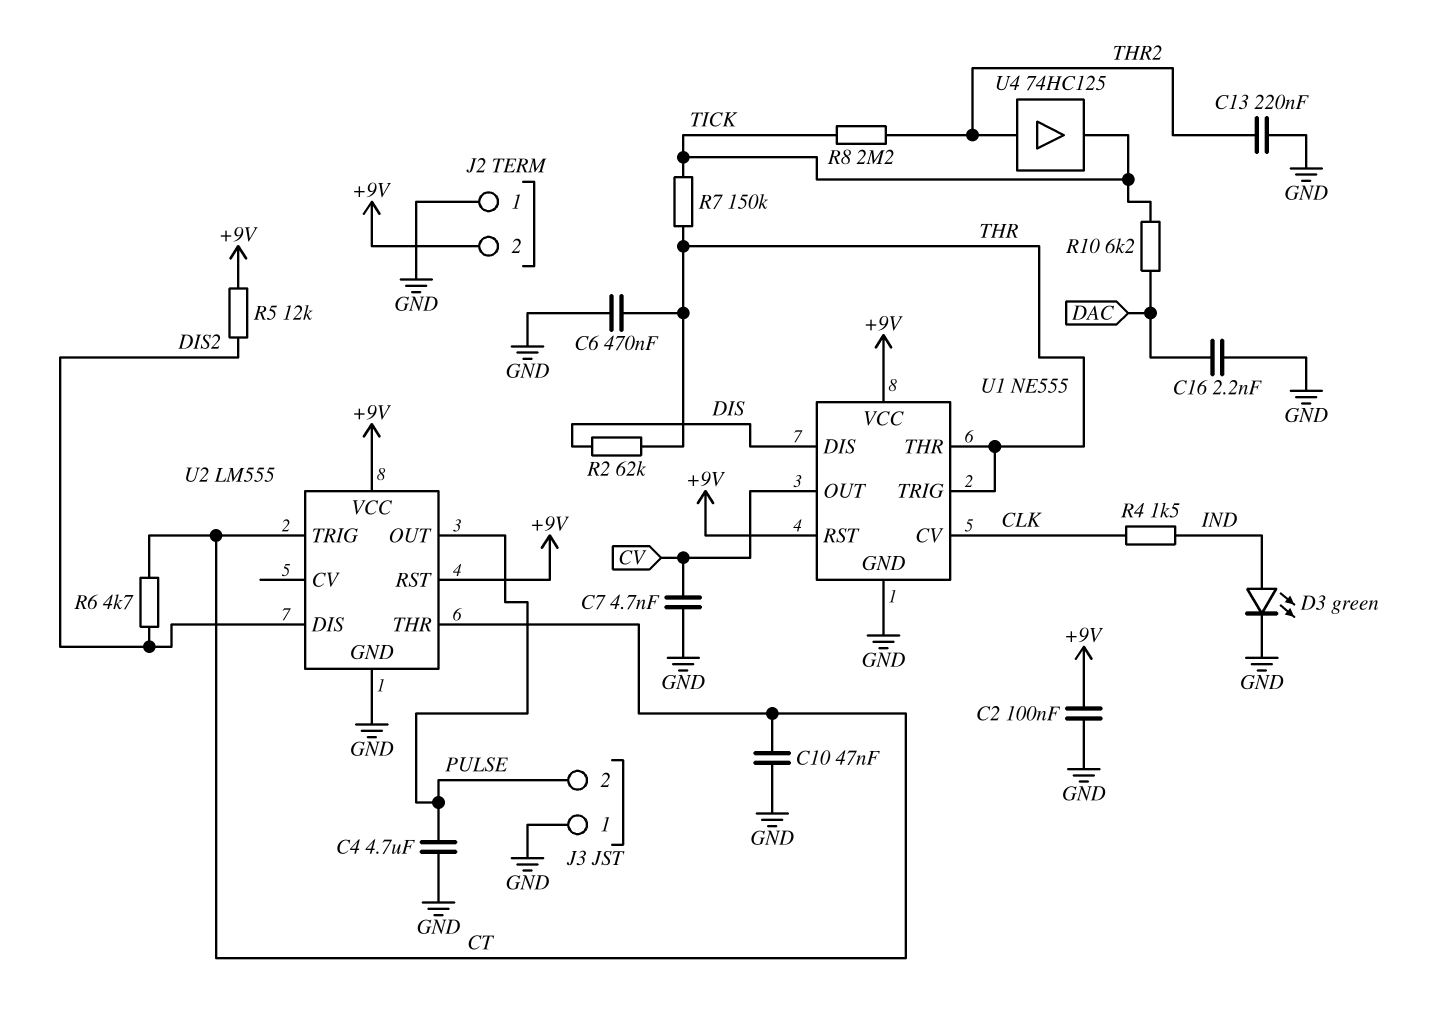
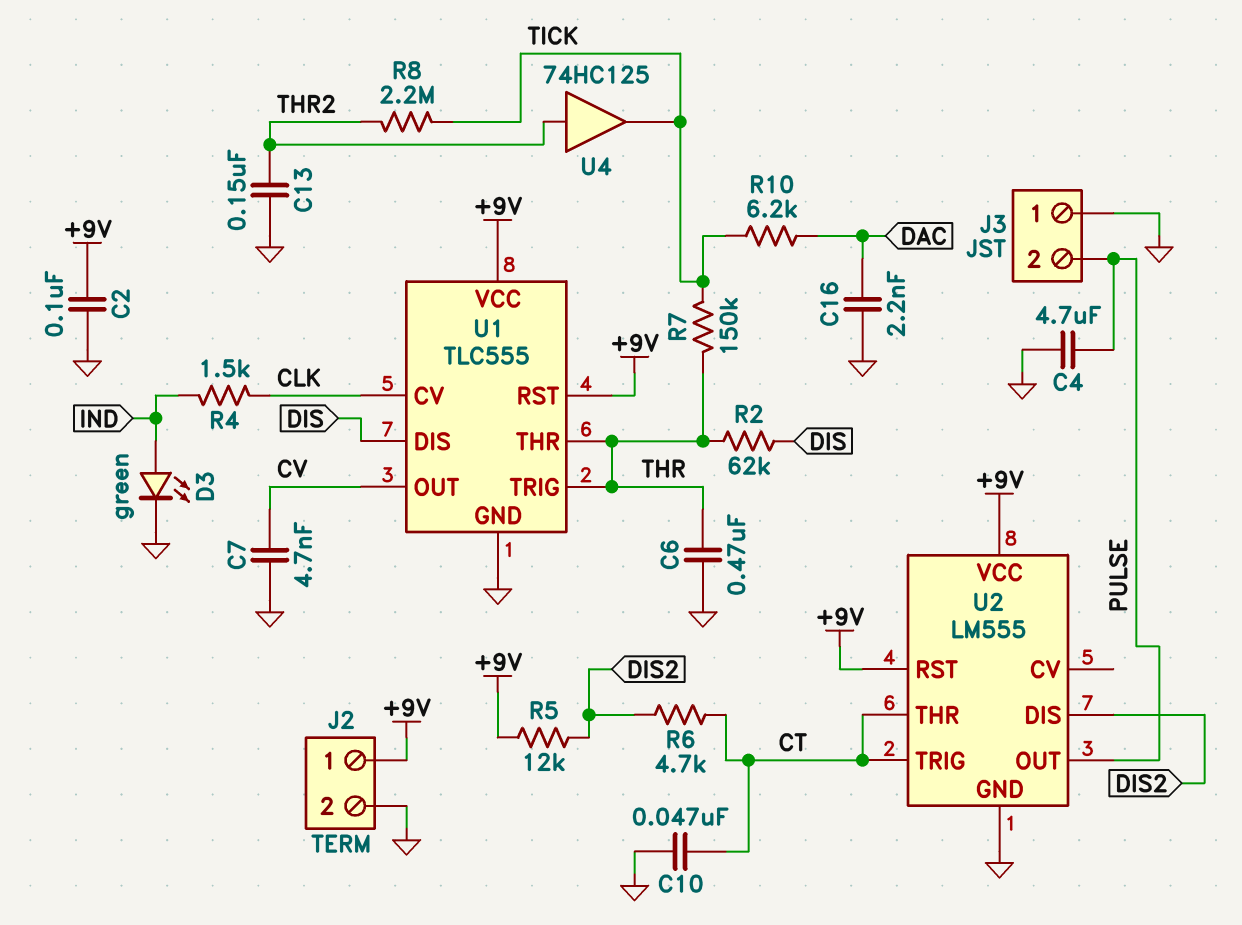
C13: 220nF (GND, THR2) -> 150nF (GND, THR2)
J2 pin 1: GND -> +9V
J2 pin 2: +9V -> GND
U1: NE555 -> TLC555

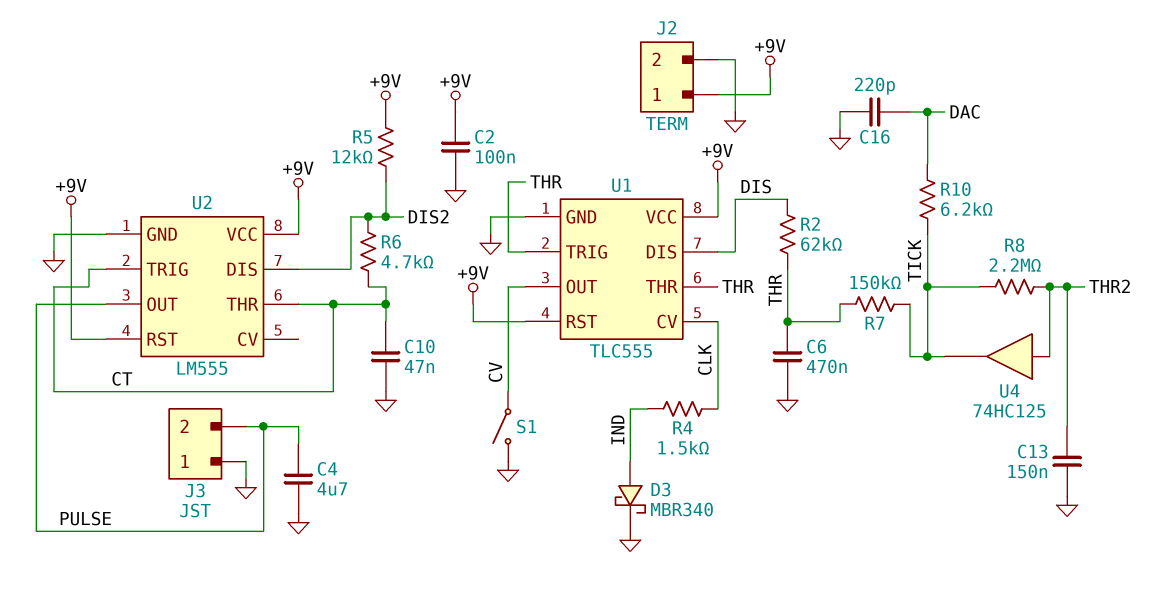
C7: 4.7nF (CV, GND) -> none
C16: 2.2nF (DAC, GND) -> 220pF (DAC, GND)
D3: LED green (A IND, K GND) -> schottky MBR340 (A IND, K GND)
S1: none -> switch (CV, GND)

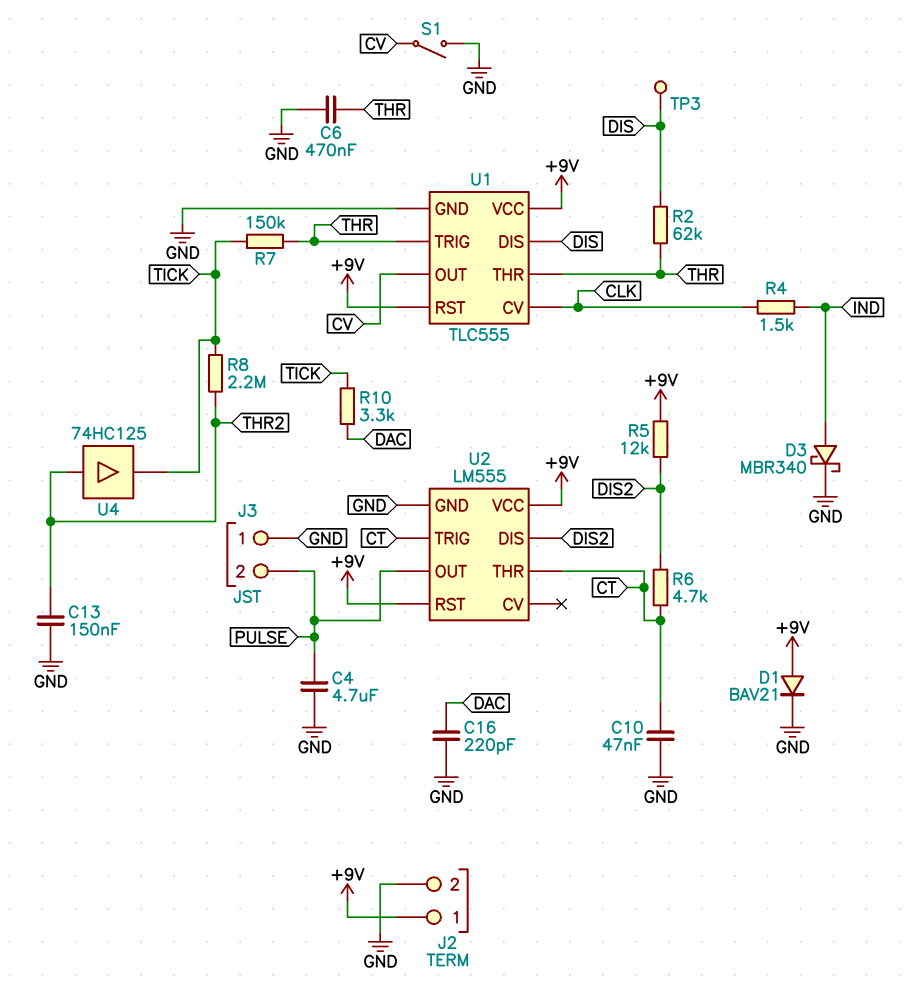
C2: 100nF (+9V, GND) -> none
D1: none -> diode BAV21 (A +9V, K GND)
R10: 6.2k (DAC, TICK) -> 3.3k (DAC, TICK)
TP3: none -> test point (DIS)

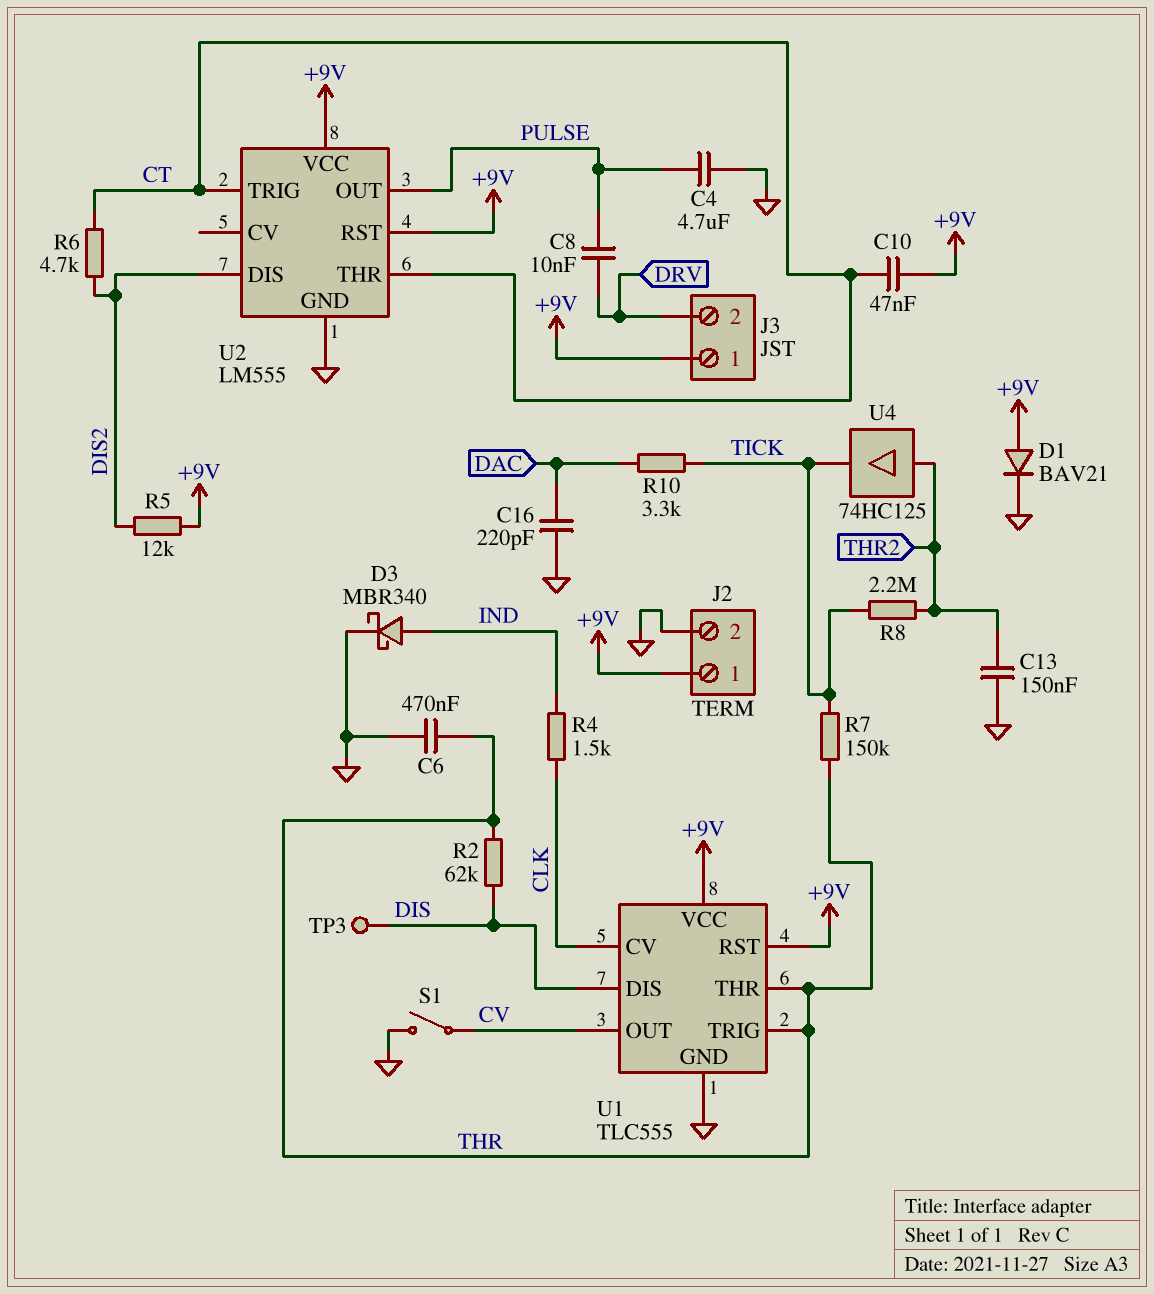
C8: none -> 10nF (DRV, PULSE)
C10: 47nF (CT, GND) -> 47nF (+9V, CT)
J3 pin 1: GND -> +9V
J3 pin 2: PULSE -> DRV

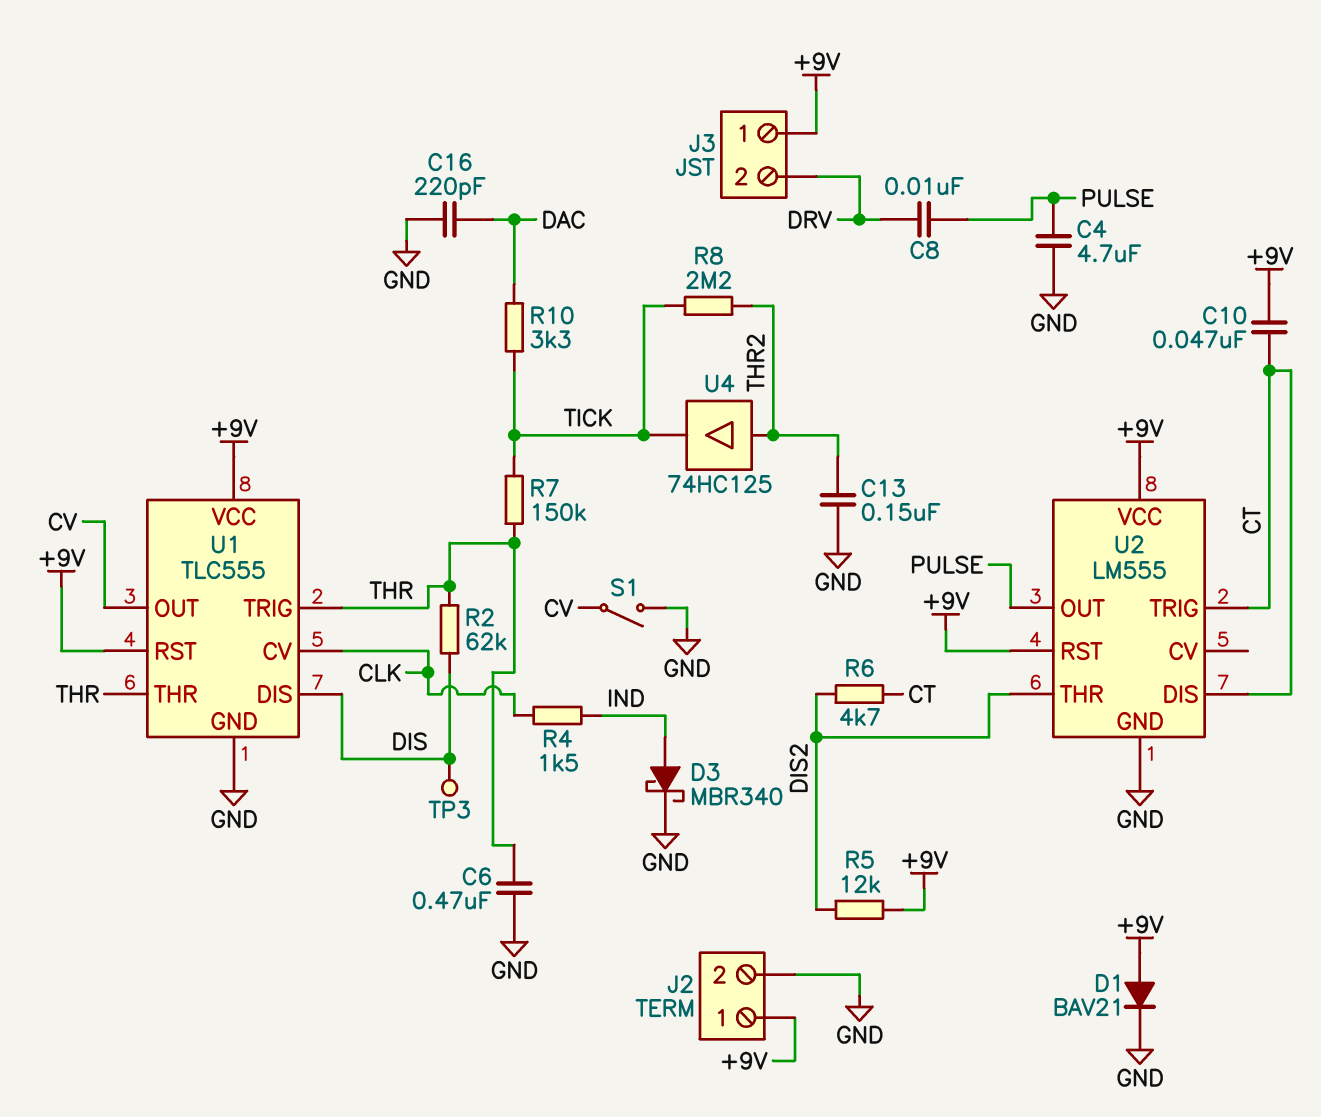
U2 pin DIS: DIS2 -> CT
U2 pin THR: CT -> DIS2

